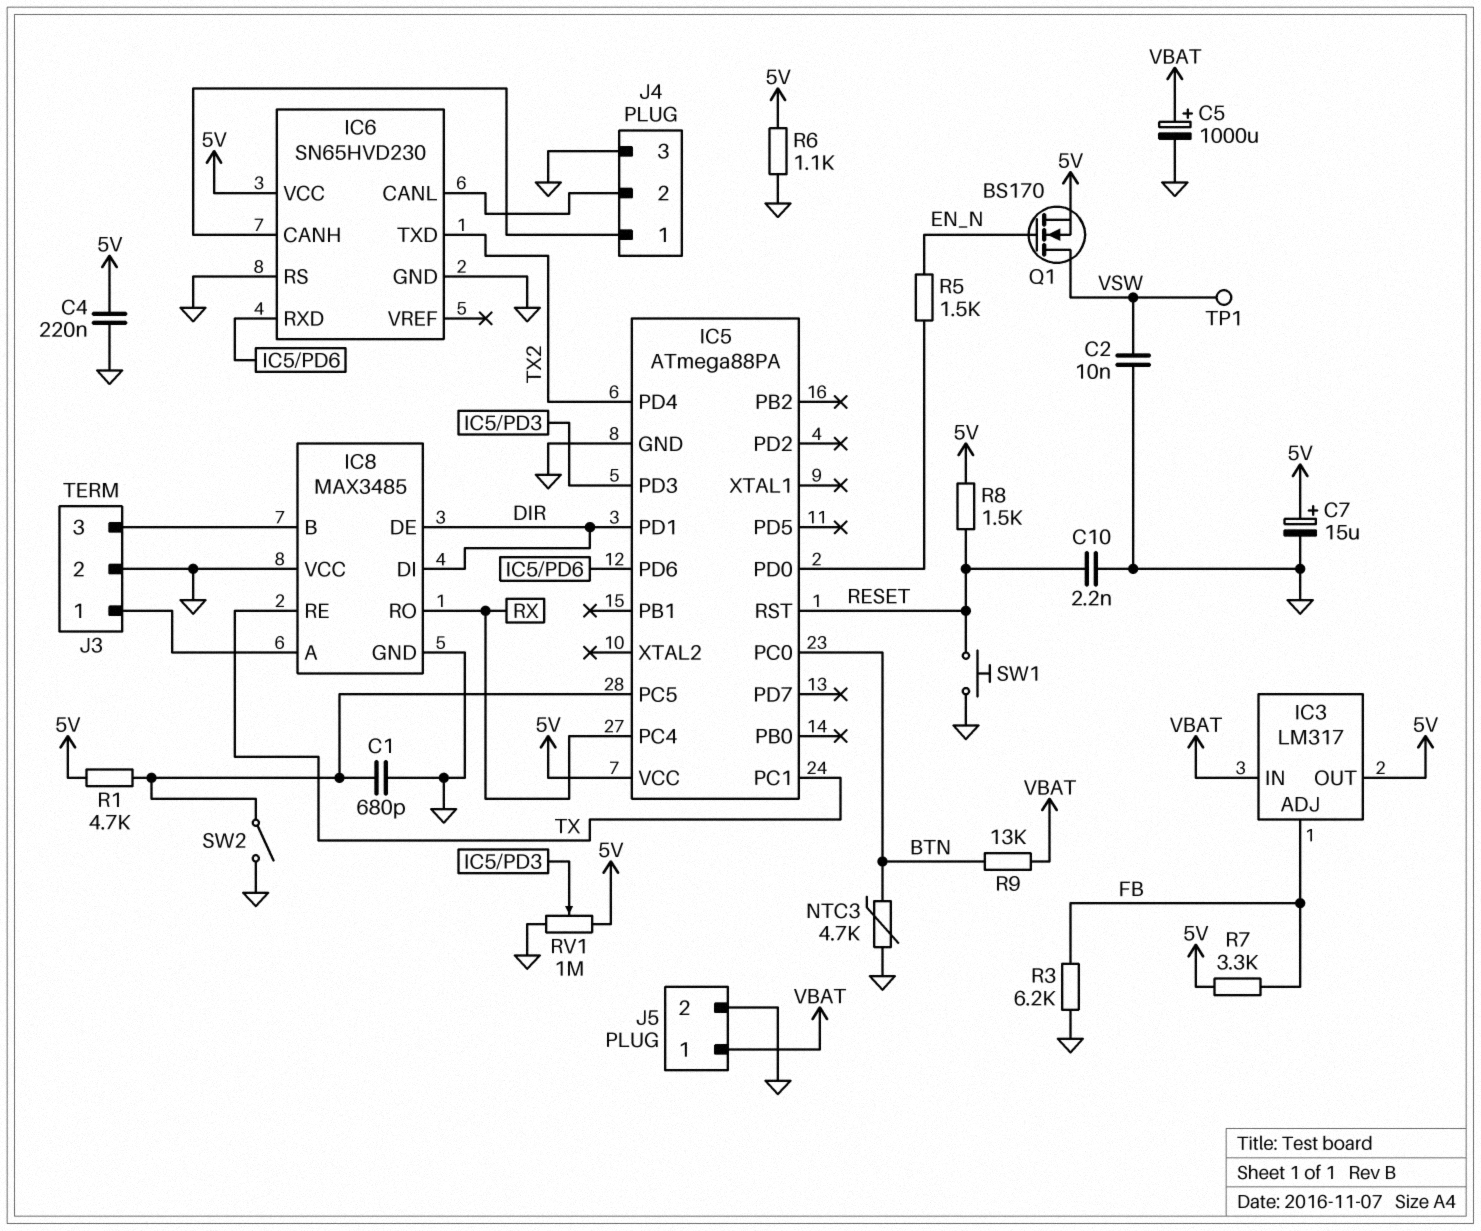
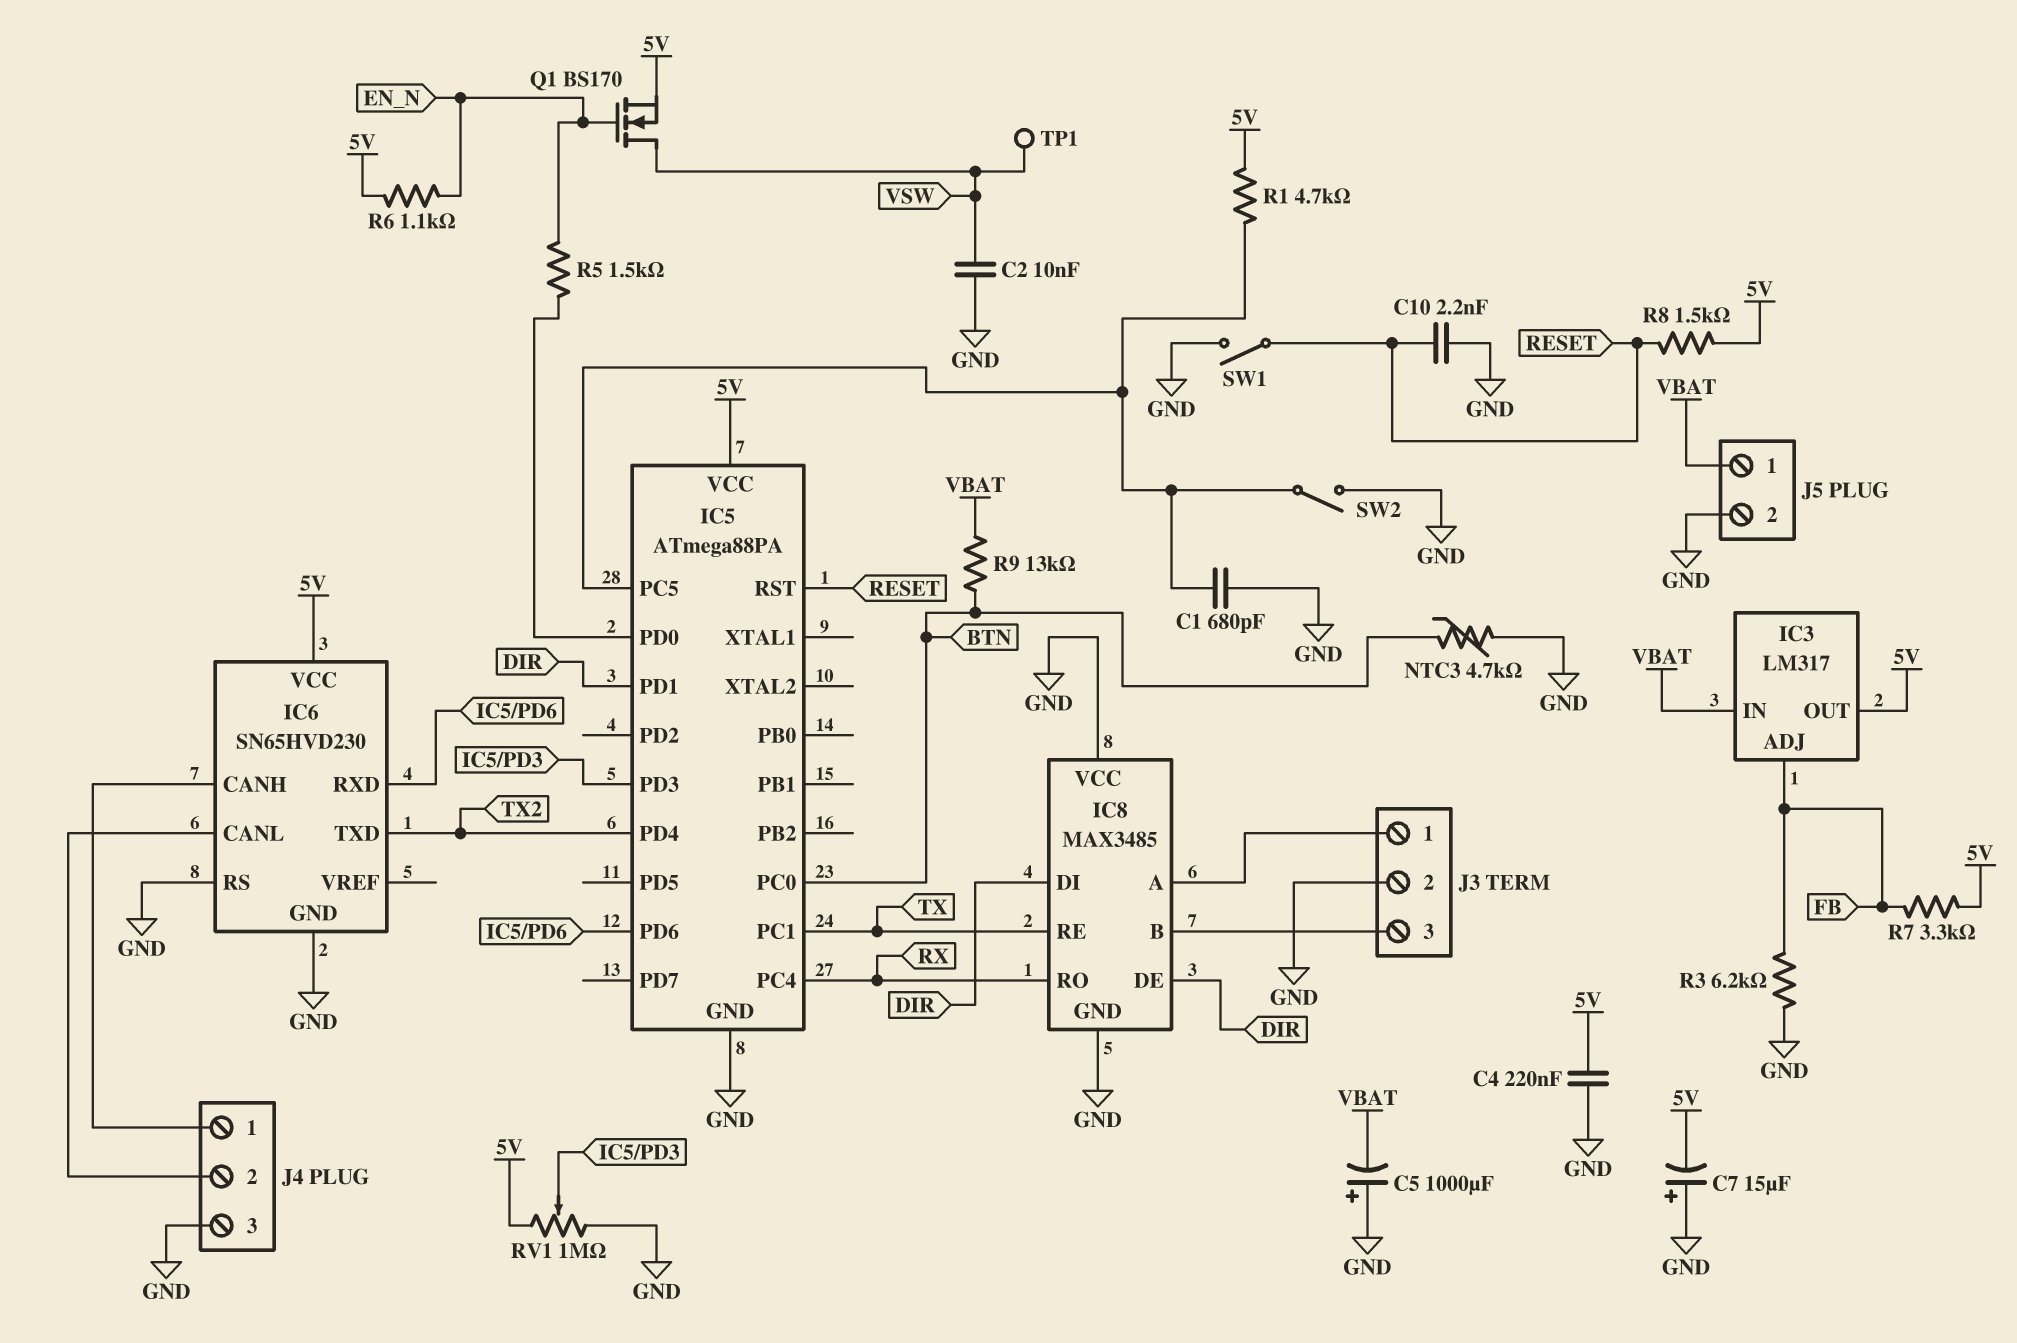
C5: 1000uF (plus VBAT, minus GND) -> 1000uF (plus GND, minus VBAT)
C7: 15uF (plus 5V, minus GND) -> 15uF (plus GND, minus 5V)
R6: 1.1k (5V, GND) -> 1.1k (5V, EN_N)
SW1: button (GND, RESET) -> switch (GND, RESET)

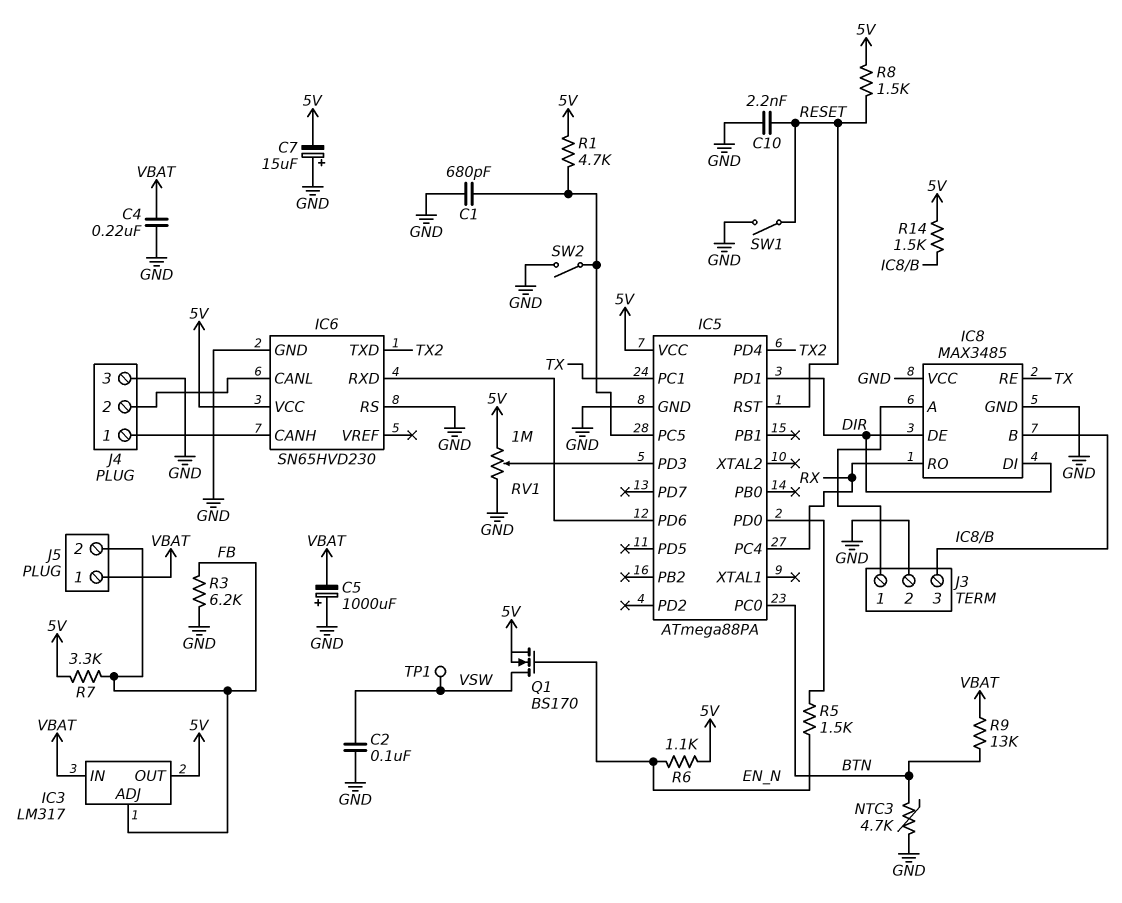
C2: 10nF (GND, VSW) -> 100nF (GND, VSW)
C4: 220nF (5V, GND) -> 220nF (GND, VBAT)
J5 pin 2: GND -> FB
R14: none -> 1.5k (5V, IC8/B)

